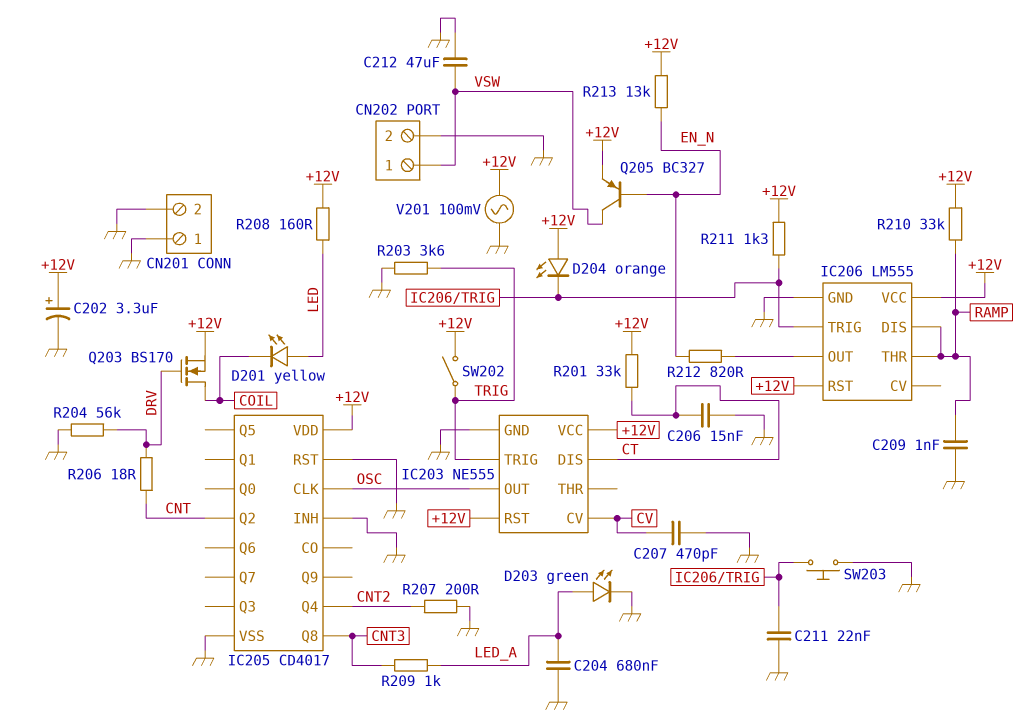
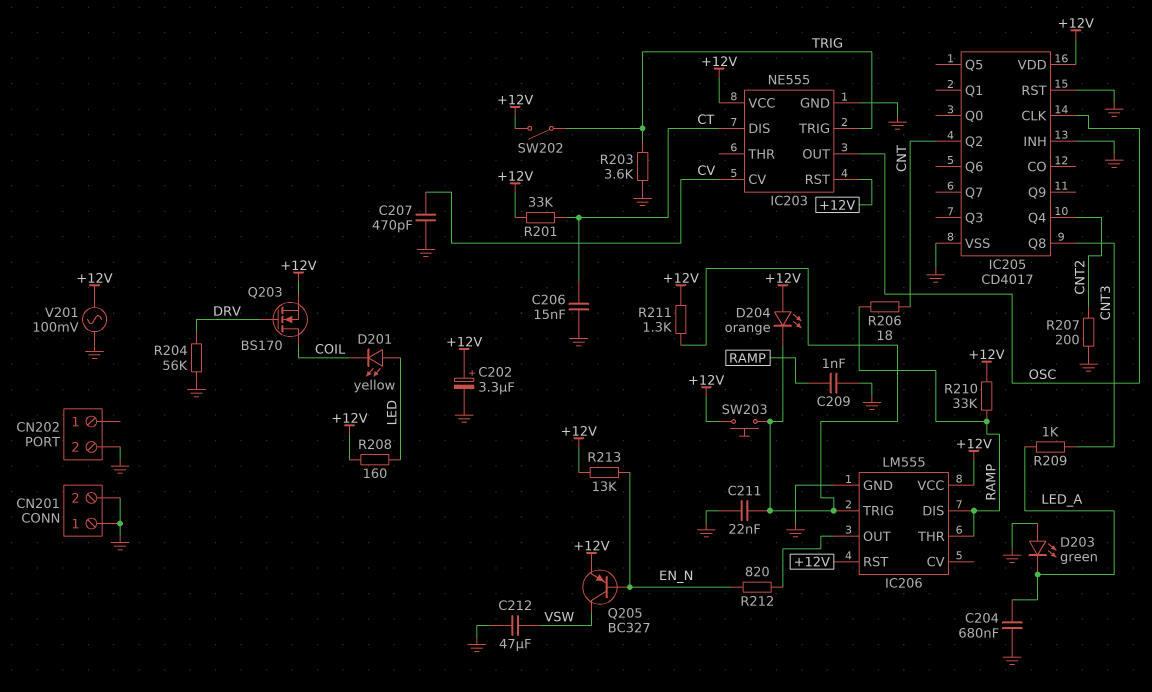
CN202 pin 1: VSW -> none
D203: LED green (A LED_A, K GND) -> LED green (A GND, K LED_A)
R206: 18 (CNT, DRV) -> 18 (CNT, RAMP)
SW203: button (GND, IC206/TRIG) -> button (+12V, IC206/TRIG)

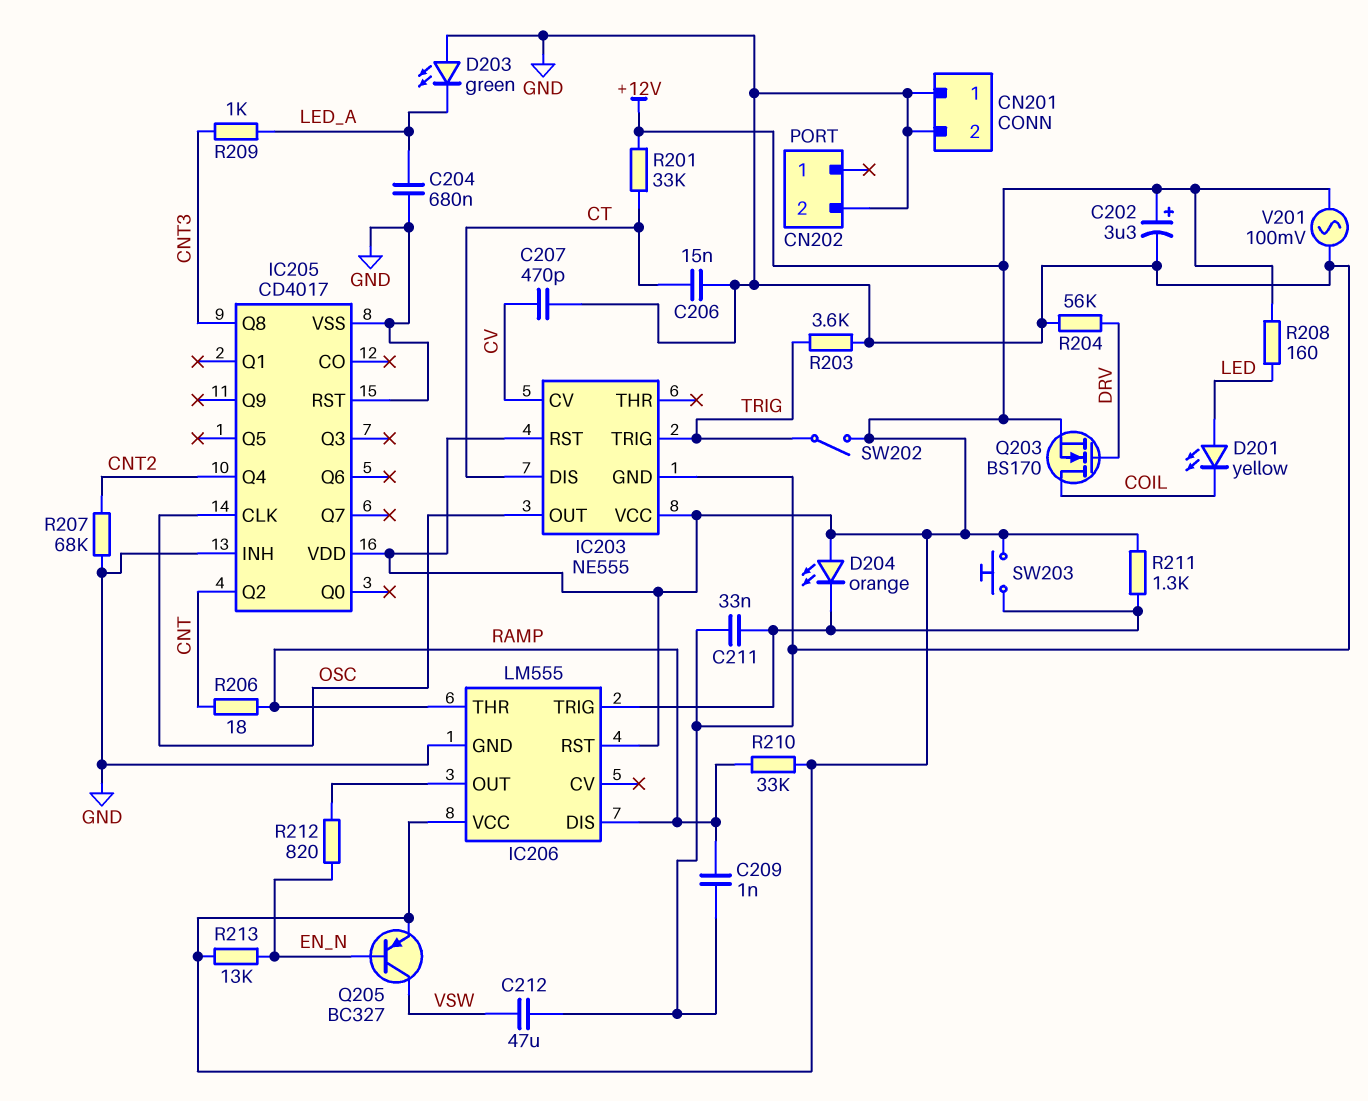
C211: 22nF (GND, IC206/TRIG) -> 33nF (GND, IC206/TRIG)
R207: 200 (CNT2, GND) -> 68k (CNT2, GND)

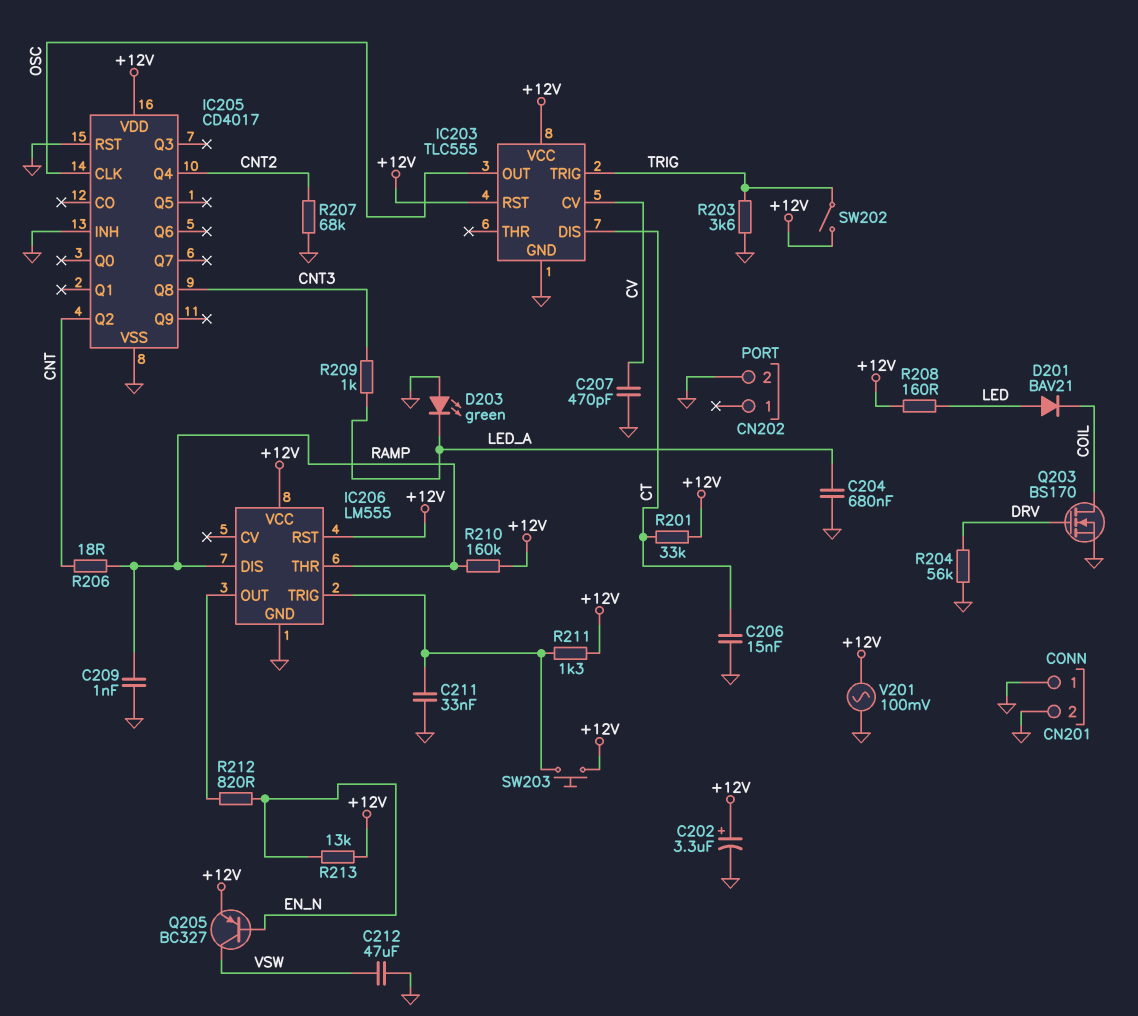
D201: LED yellow (A LED, K COIL) -> diode BAV21 (A LED, K COIL)
D204: LED orange (A +12V, K IC206/TRIG) -> none
IC203: NE555 -> TLC555
Q203: NMOS BS170 (G DRV, D COIL, S +12V) -> NMOS BS170 (G DRV, D COIL, S GND)
R210: 33k (+12V, RAMP) -> 160k (+12V, RAMP)

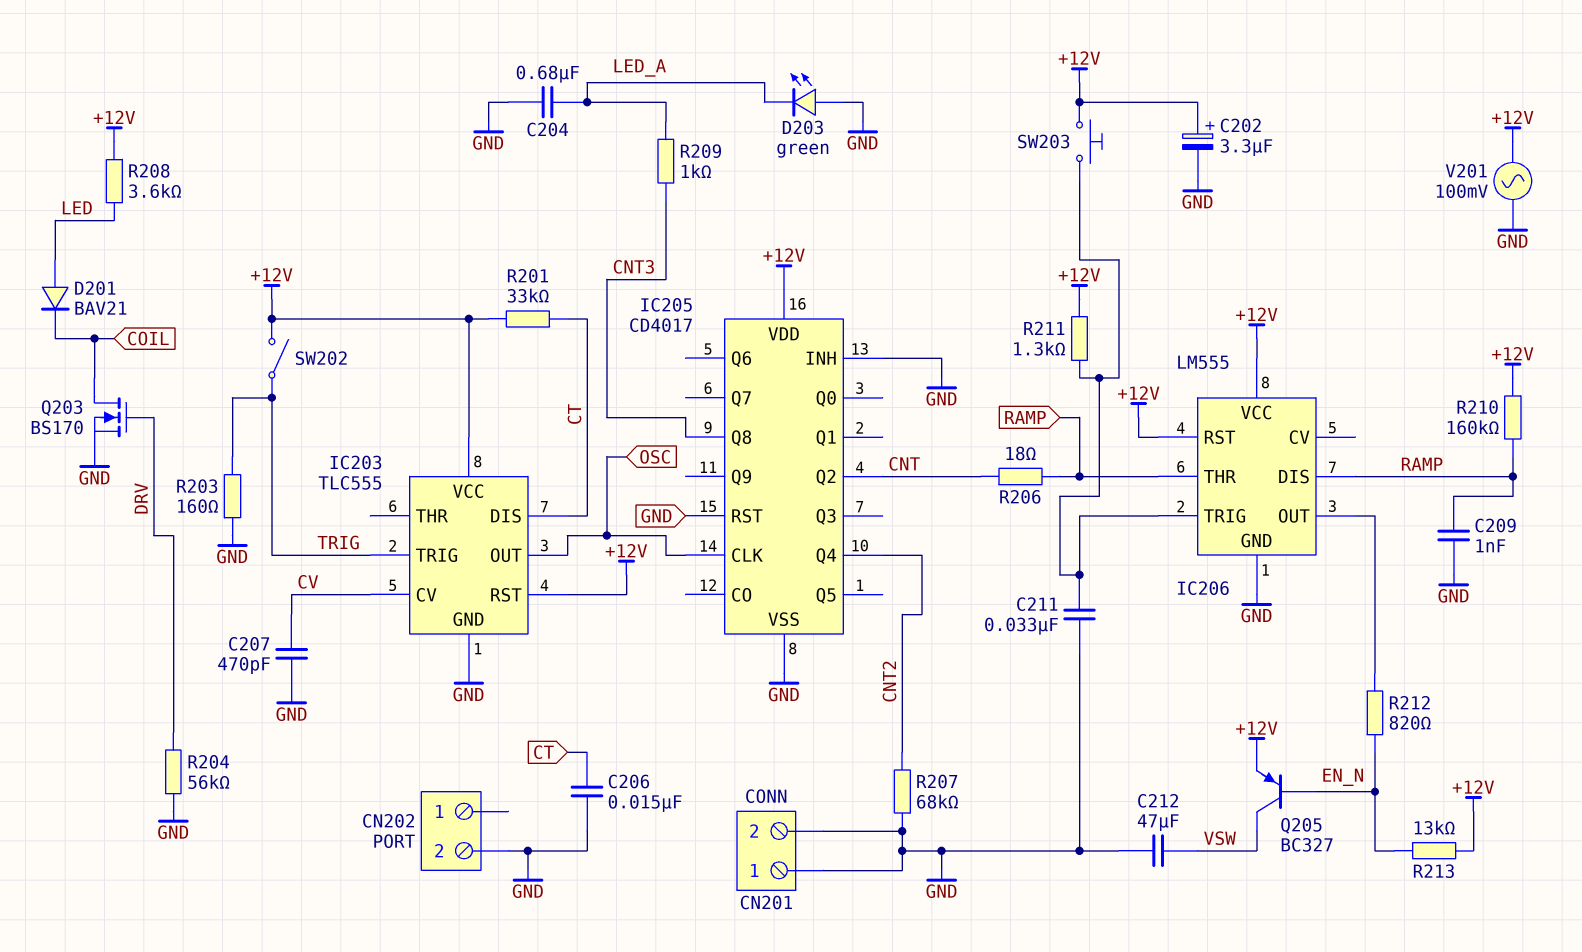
R203: 3.6k (GND, TRIG) -> 160 (GND, TRIG)
R208: 160 (+12V, LED) -> 3.6k (+12V, LED)

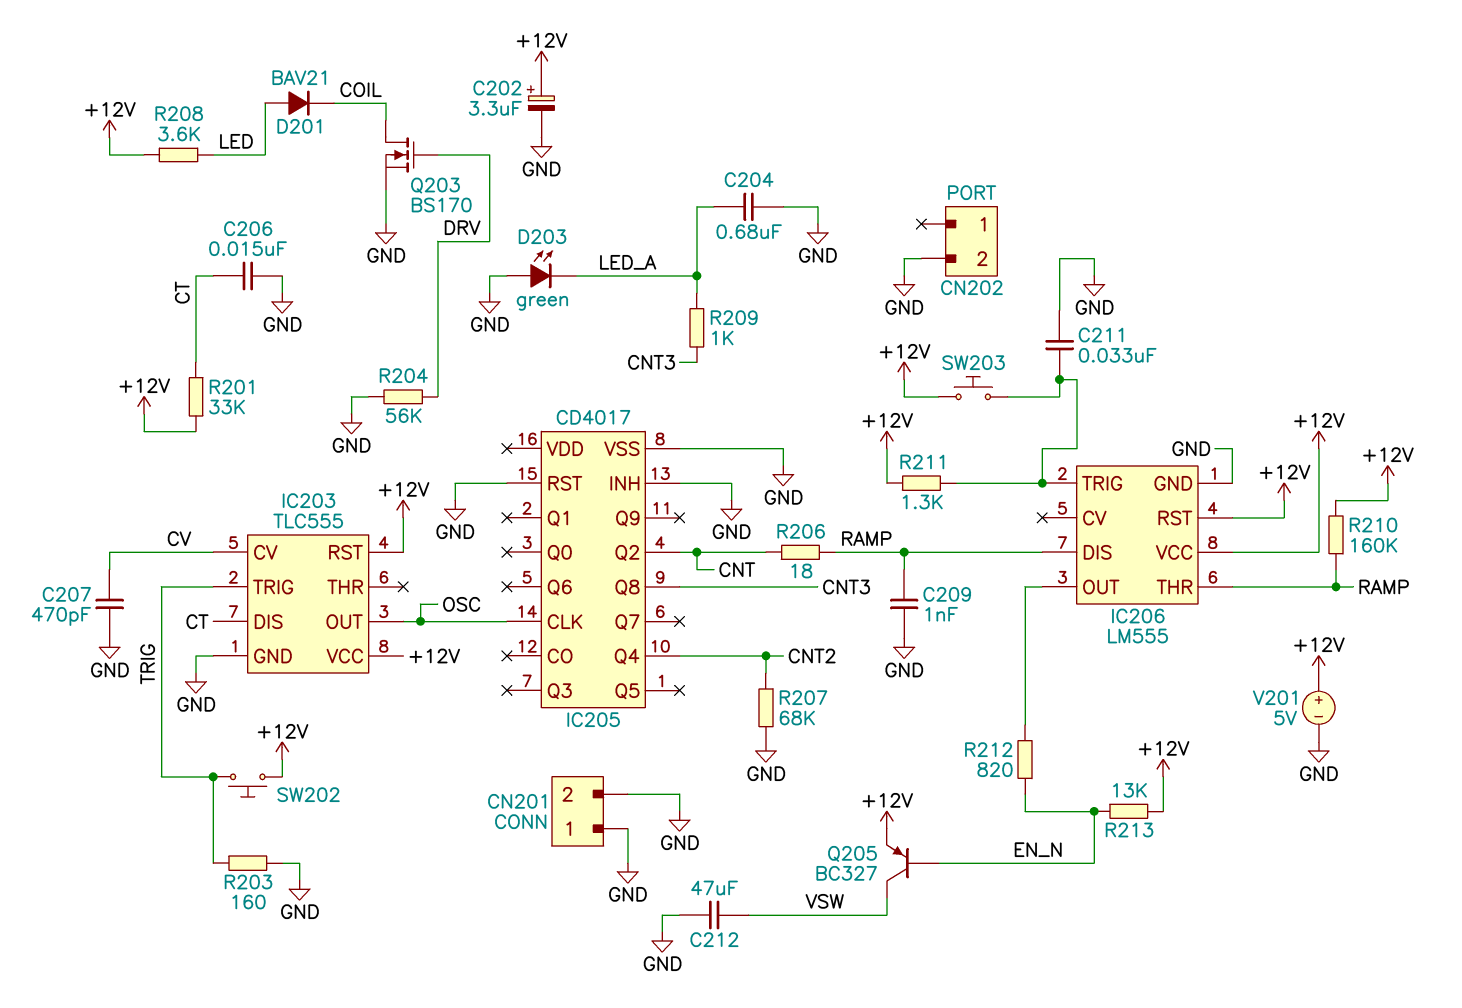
IC205 pin VDD: +12V -> none
SW202: switch (+12V, TRIG) -> button (+12V, TRIG)
V201: AC 100mV (+12V, GND) -> 5V (plus +12V, minus GND)

